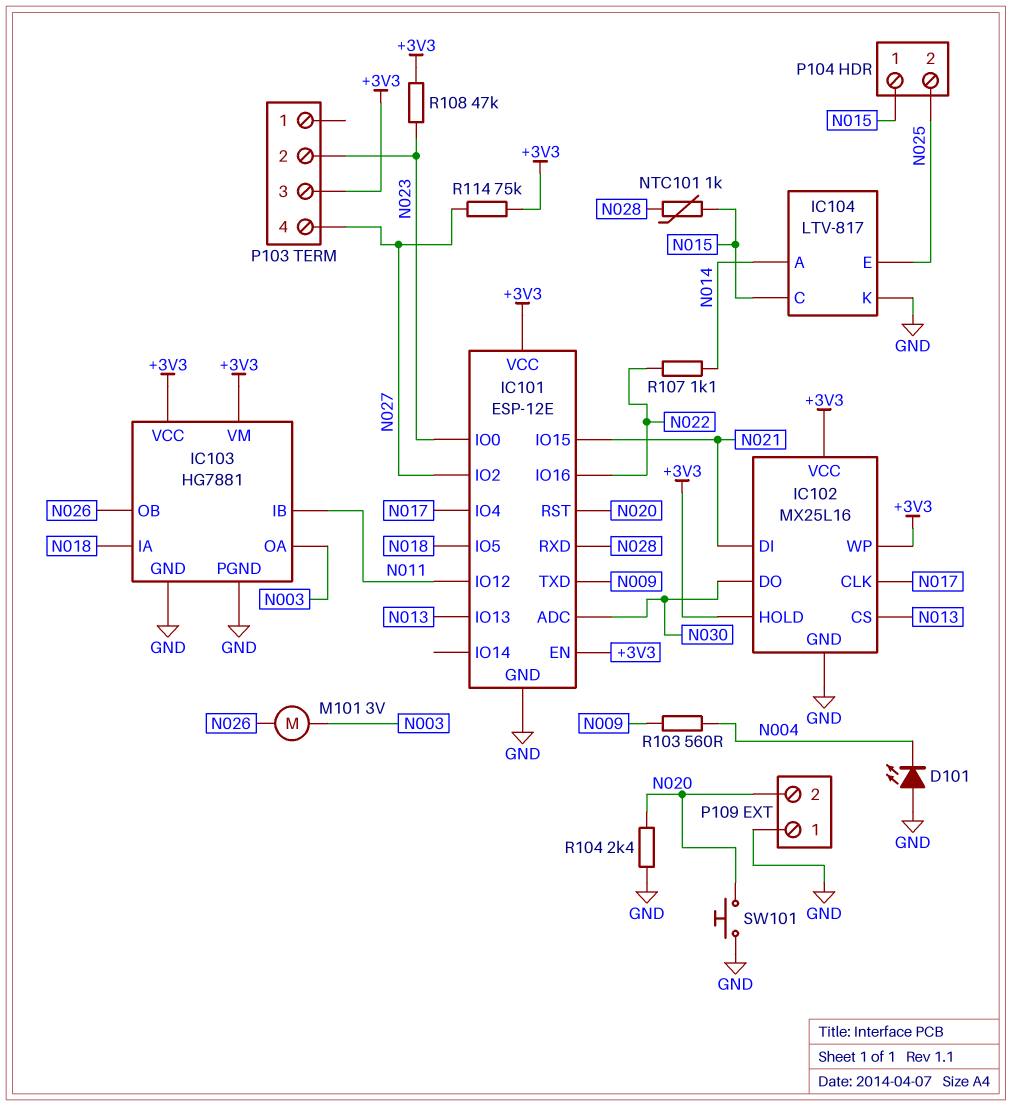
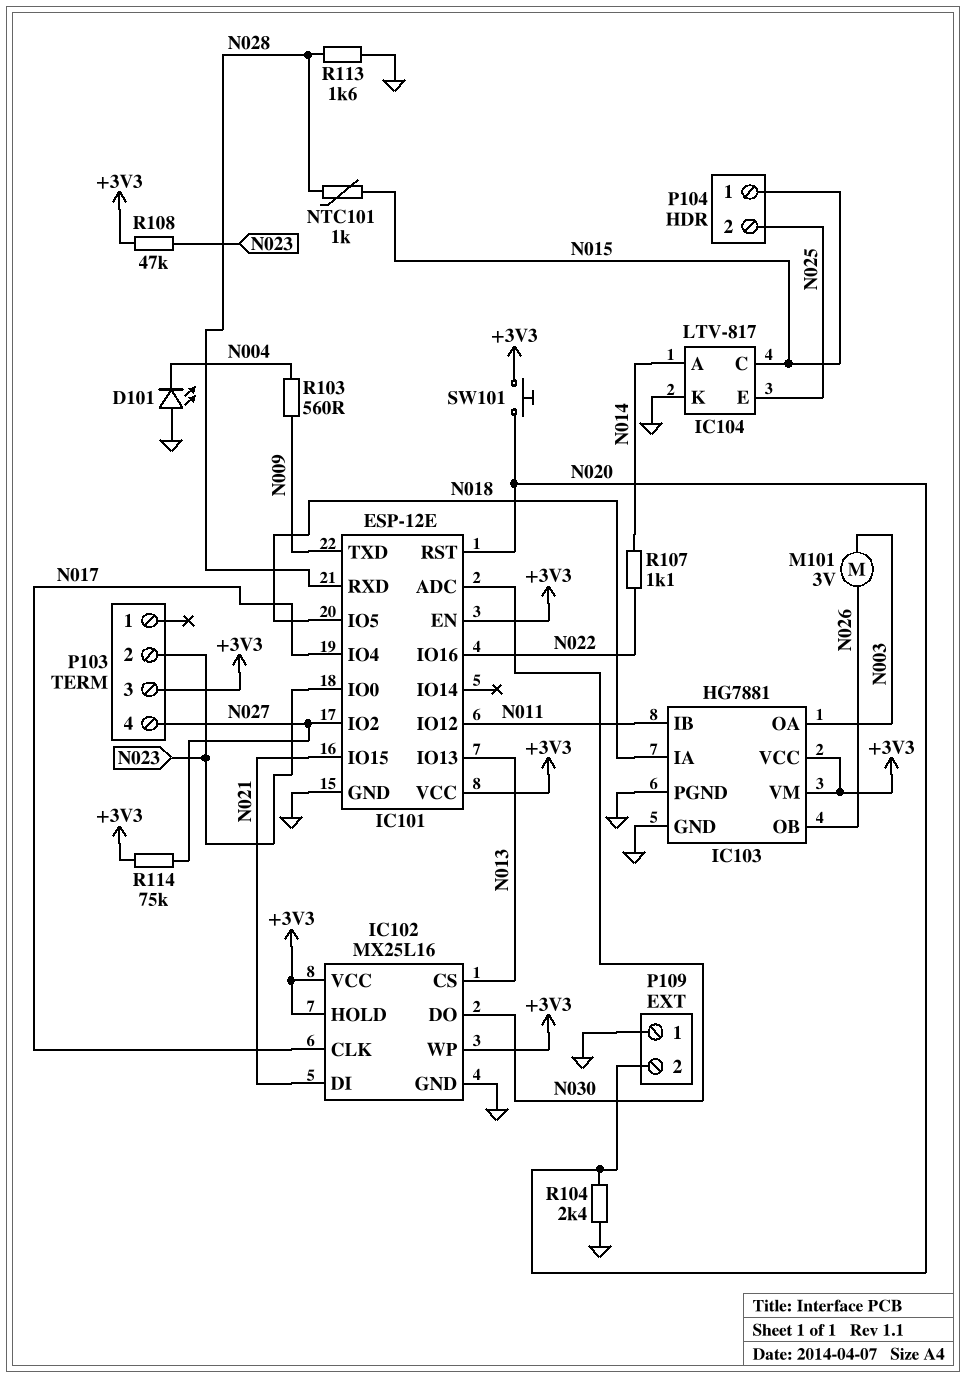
R113: none -> 1.6k (GND, N028)
SW101: button (GND, N020) -> button (+3V3, N020)

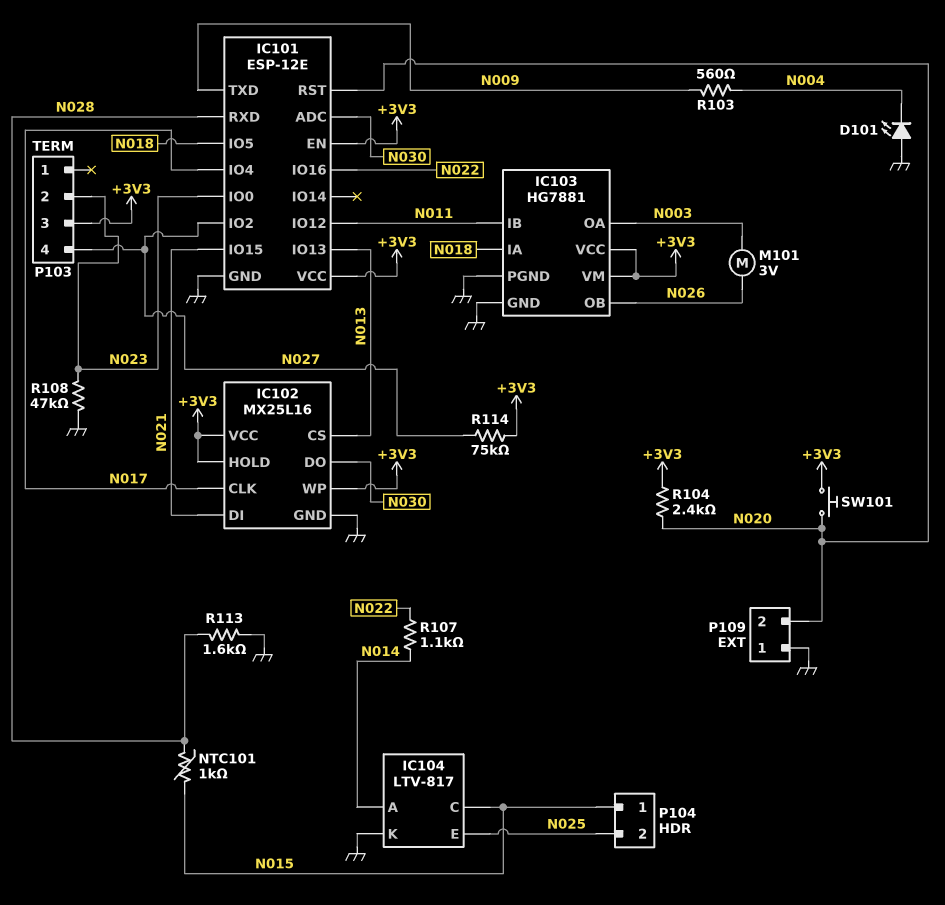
R104: 2.4k (GND, N020) -> 2.4k (+3V3, N020)
R108: 47k (+3V3, N023) -> 47k (GND, N023)

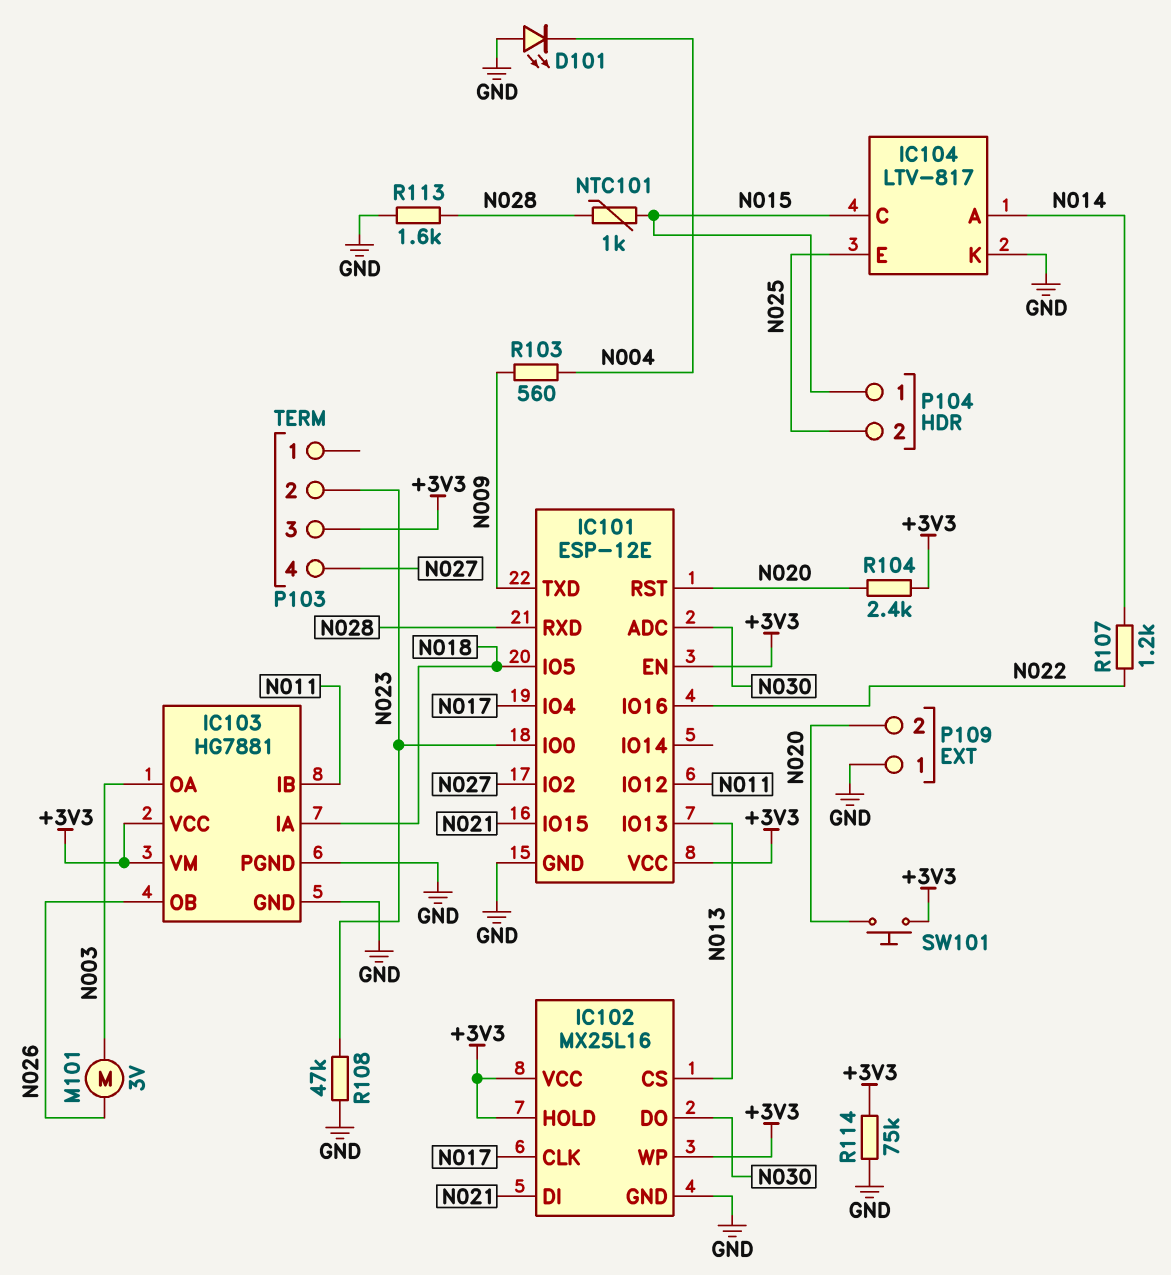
R107: 1.1k (N014, N022) -> 1.2k (N014, N022)
R114: 75k (+3V3, N027) -> 75k (+3V3, GND)

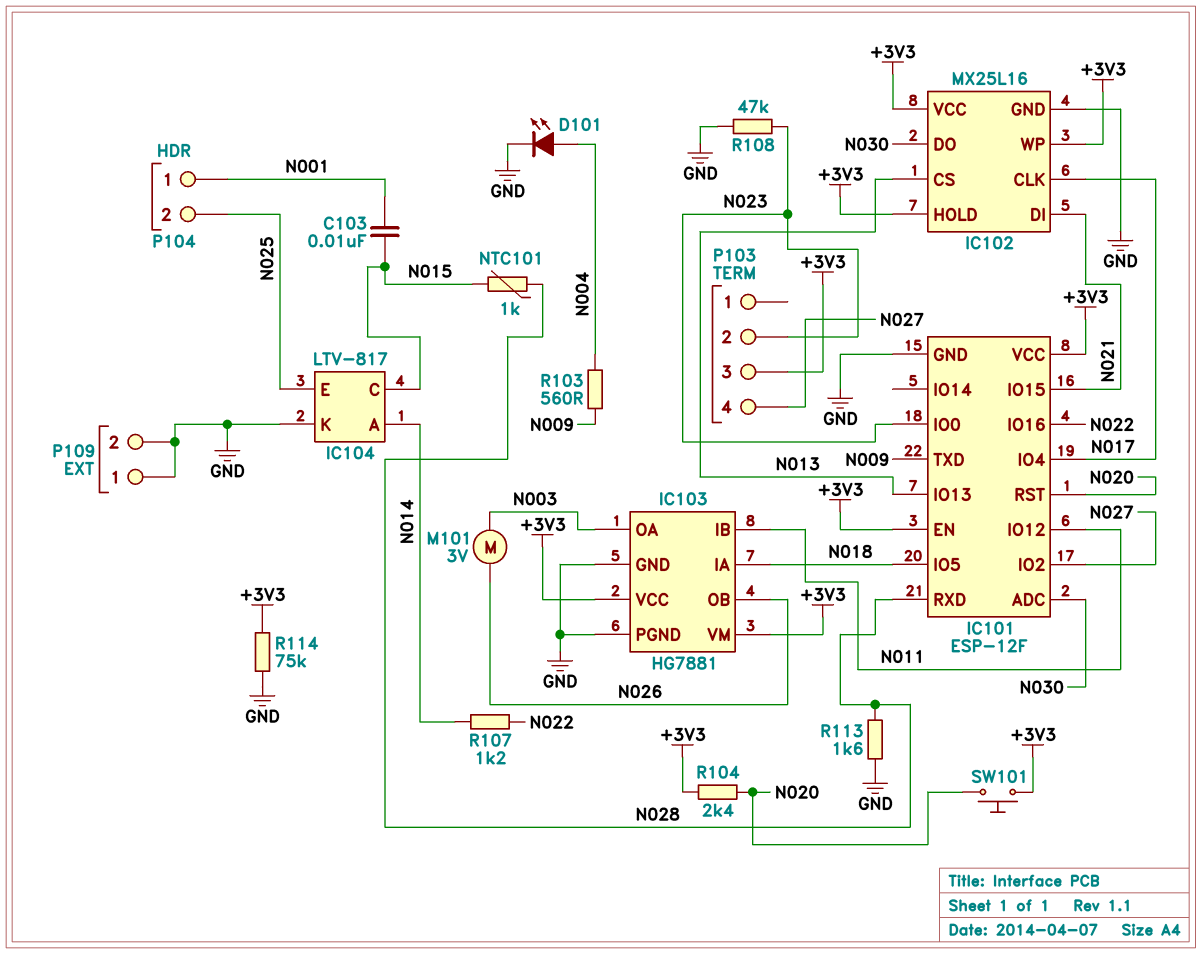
C103: none -> 10nF (N001, N015)
D101: LED (A GND, K N004) -> LED (A N004, K GND)
IC101: ESP-12E -> ESP-12F
P104 pin 1: N015 -> N001
P109 pin 2: N020 -> GND

